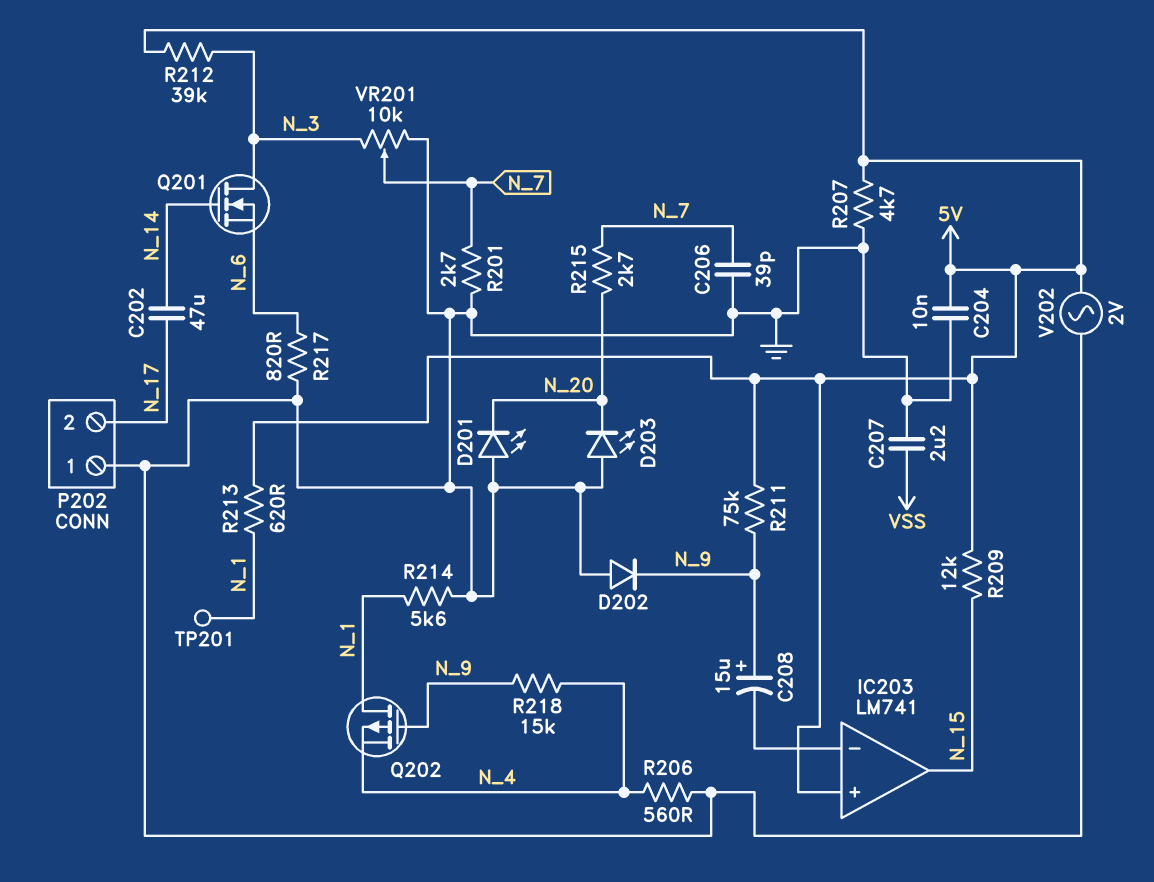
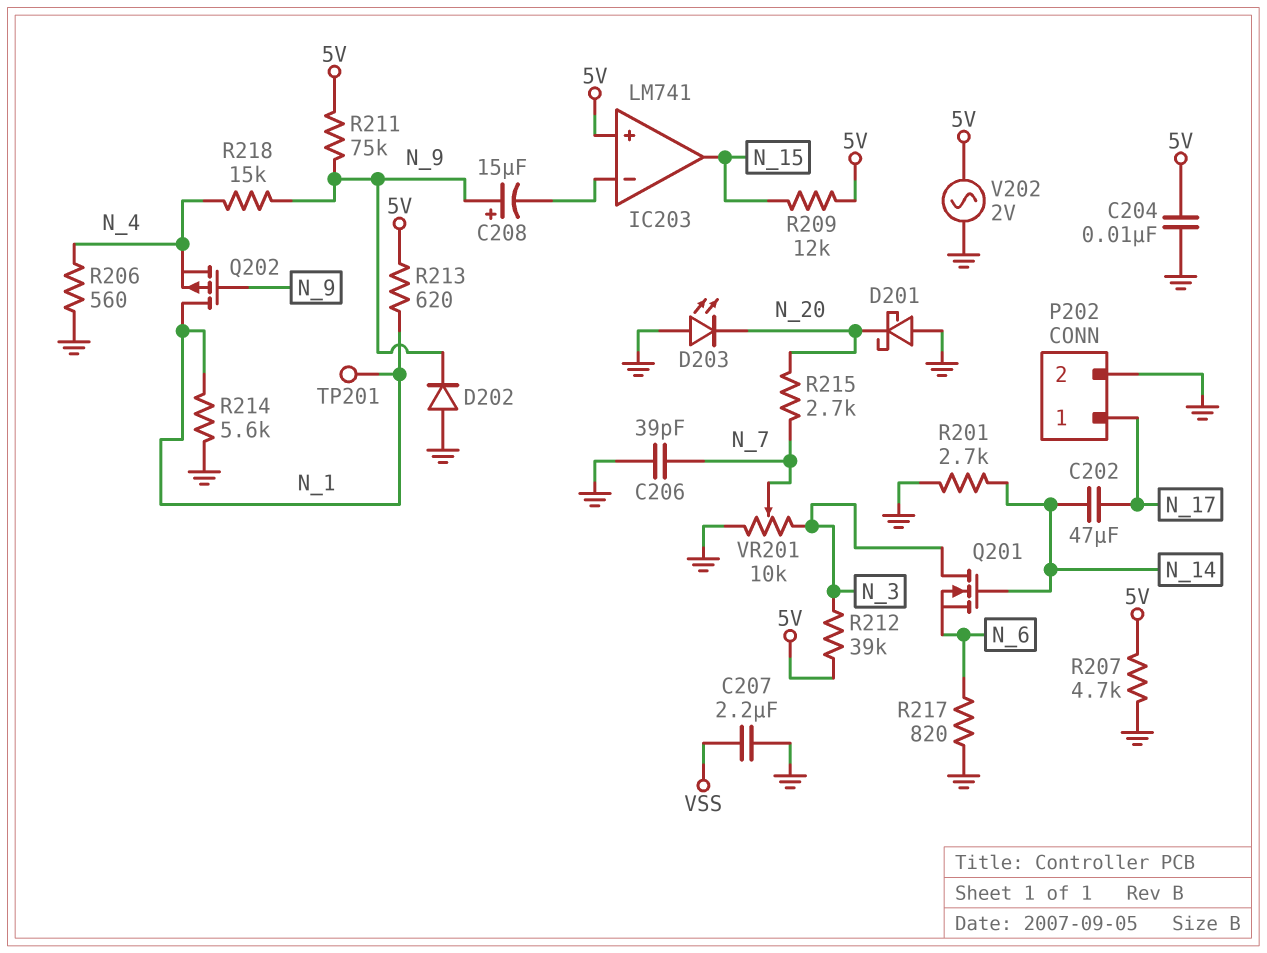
D201: LED (A GND, K N_20) -> schottky (A GND, K N_20)
P202 pin 1: GND -> N_17
P202 pin 2: N_17 -> GND
R201: 2.7k (GND, N_7) -> 2.7k (GND, N_14)

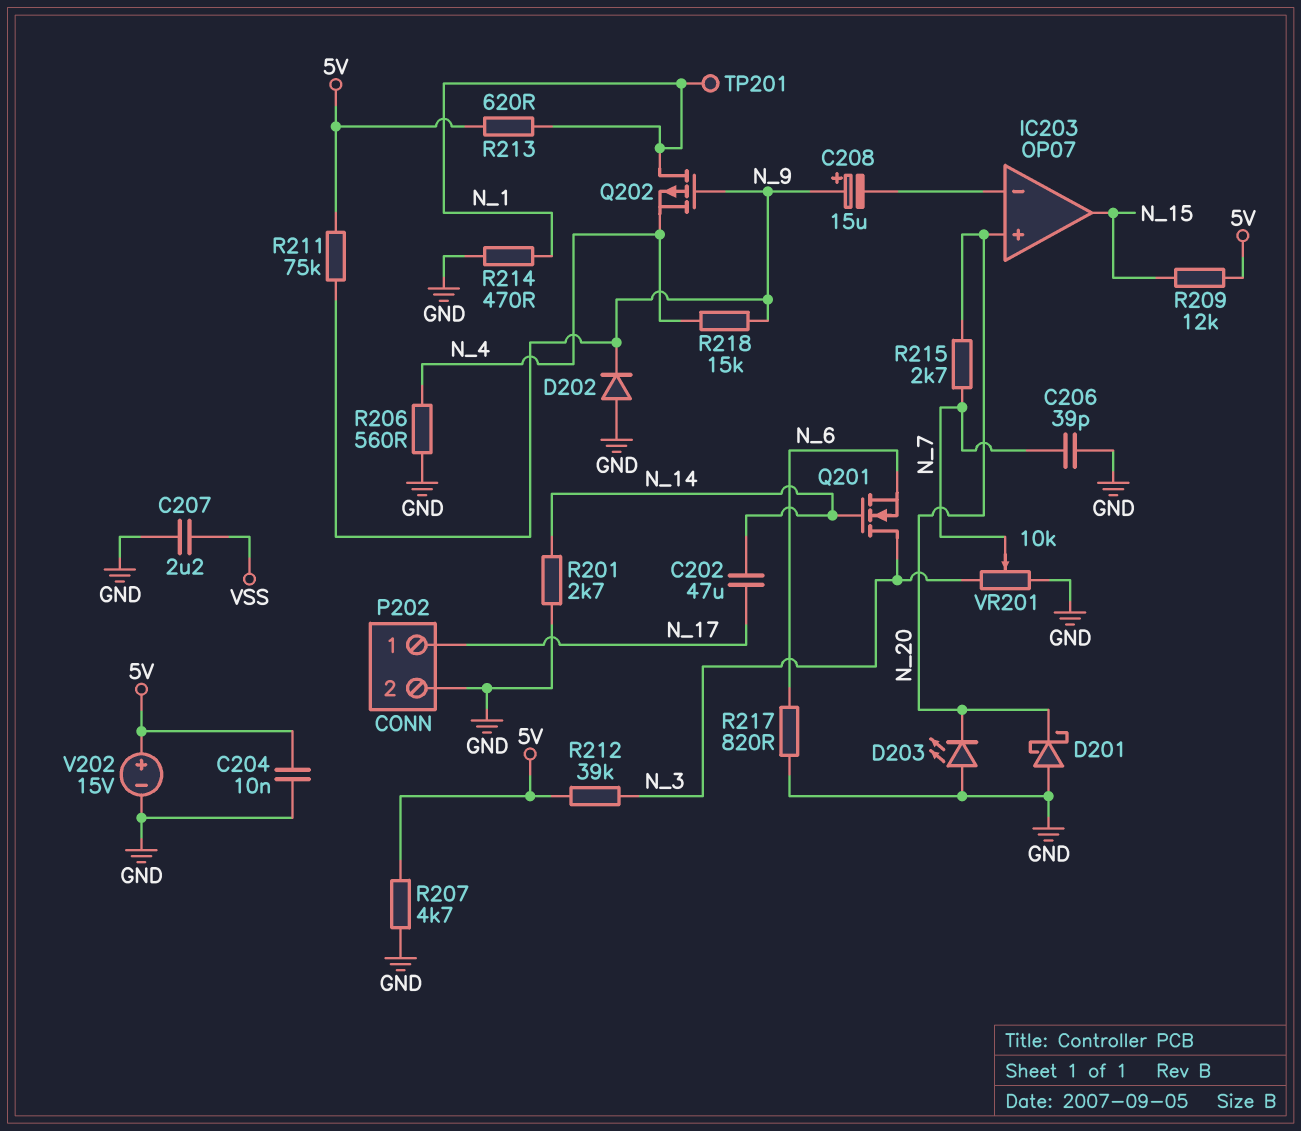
IC203: LM741 -> OP07
IC203 pin in+: 5V -> N_20
R214: 5.6k (GND, N_1) -> 470 (GND, N_1)
V202: AC 2V (5V, GND) -> 15V (plus 5V, minus GND)

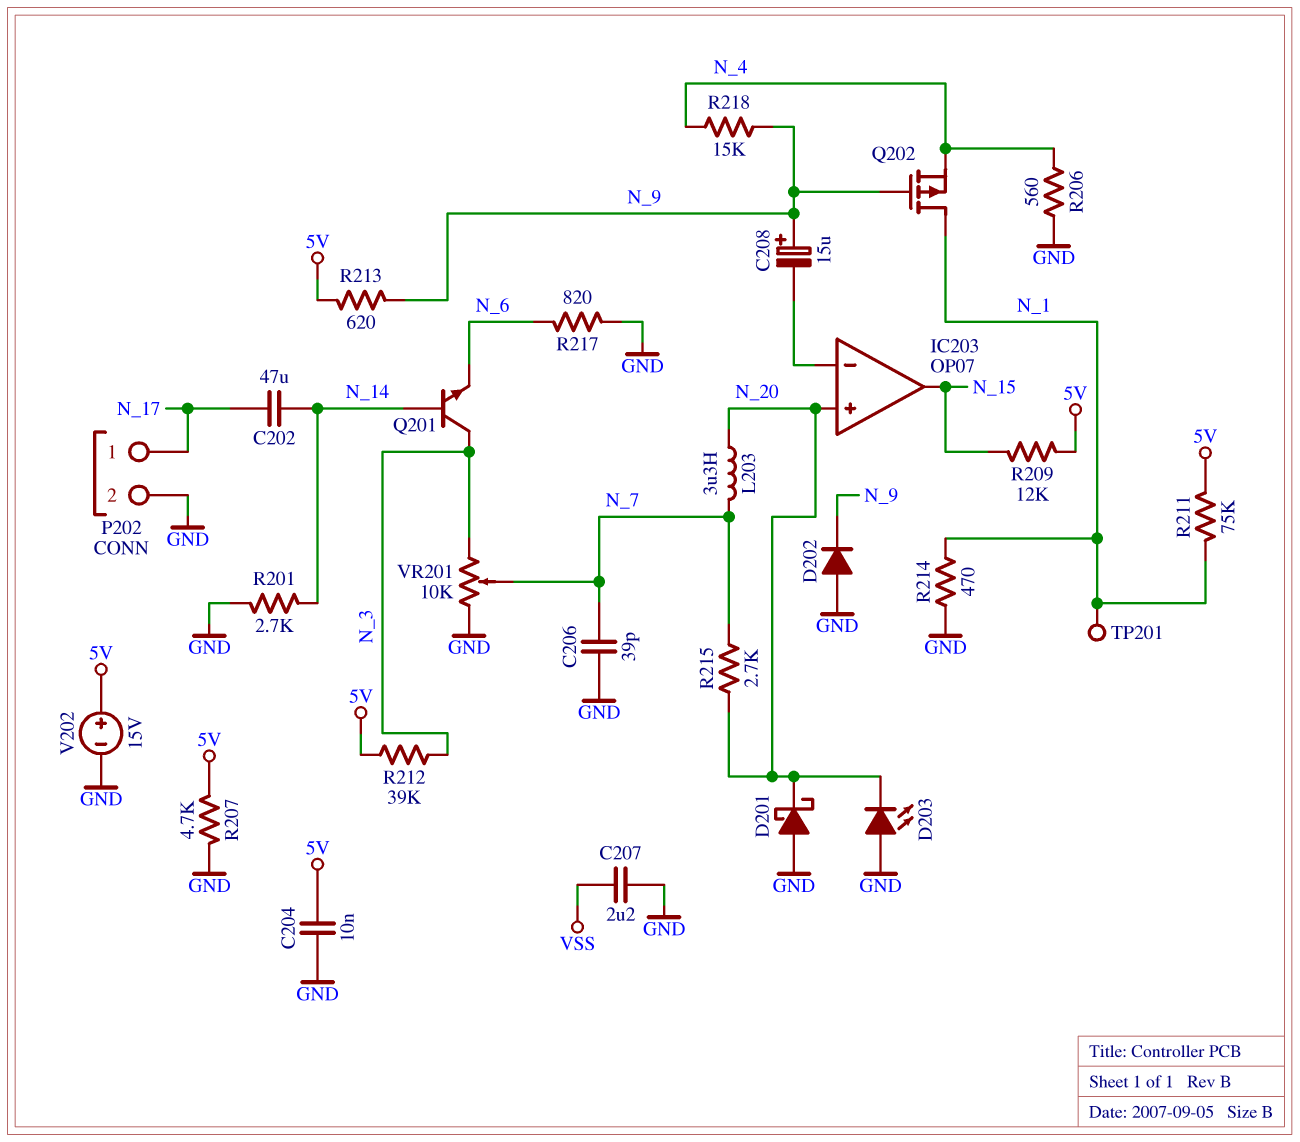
L203: none -> 3.3uH (N_7, N_20)
Q201: NMOS (G N_14, D N_3, S N_6) -> NPN (B N_14, C N_3, E N_6)
R211: 75k (5V, N_9) -> 75k (5V, N_1)
R213: 620 (5V, N_1) -> 620 (5V, N_9)

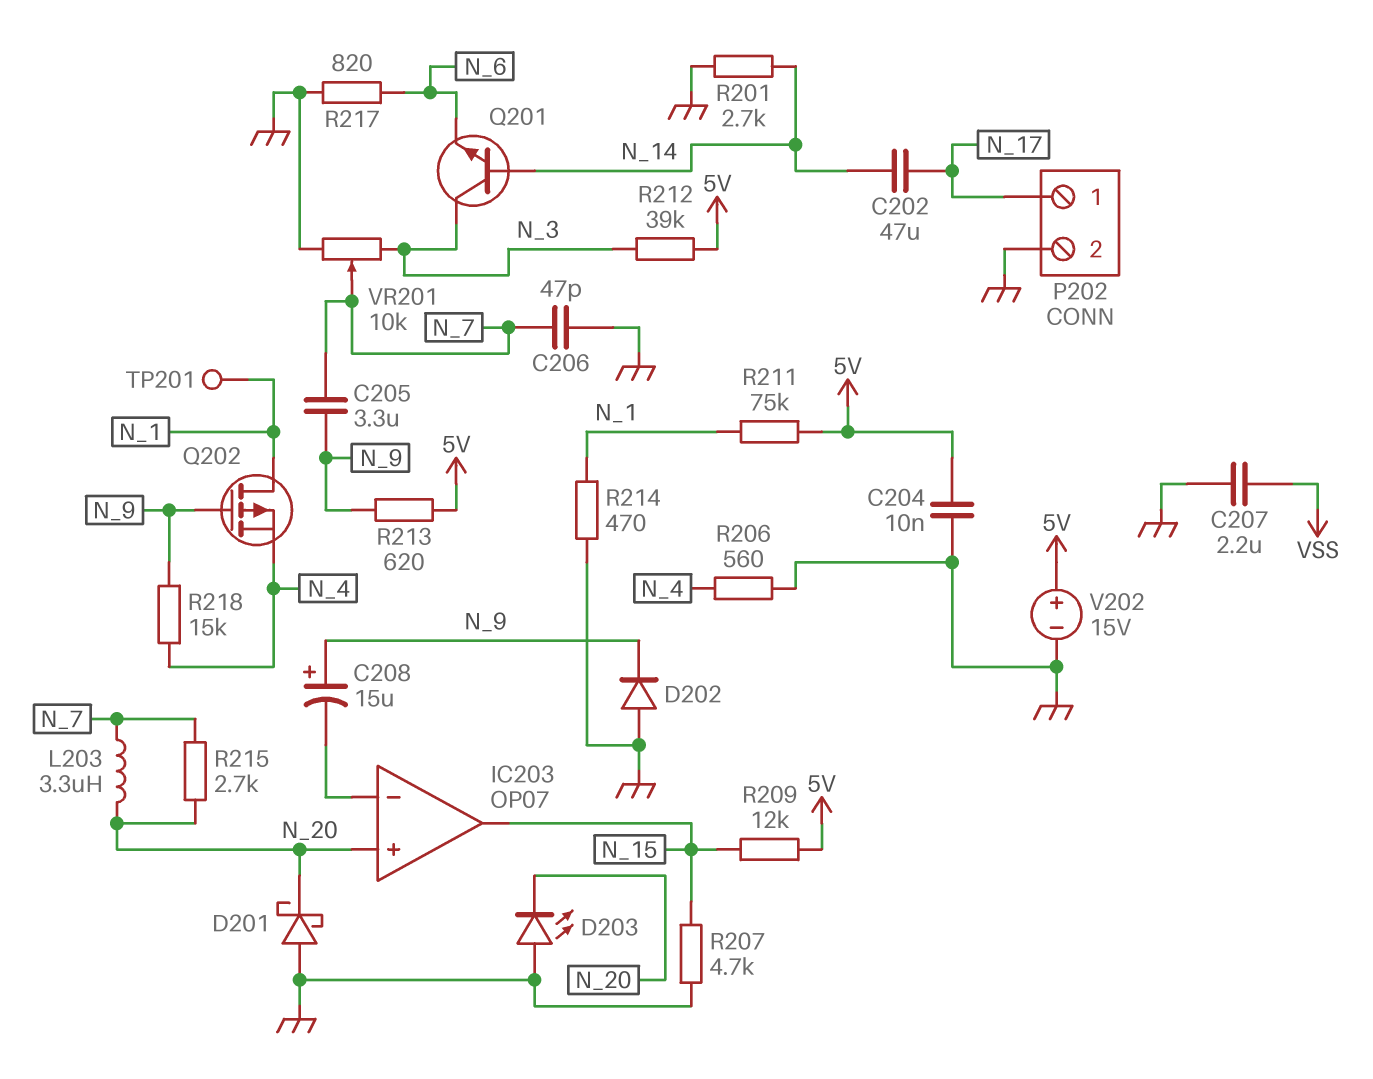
C205: none -> 3.3uF (N_7, N_9)
C206: 39pF (GND, N_7) -> 47pF (GND, N_7)
R207: 4.7k (5V, GND) -> 4.7k (GND, N_15)

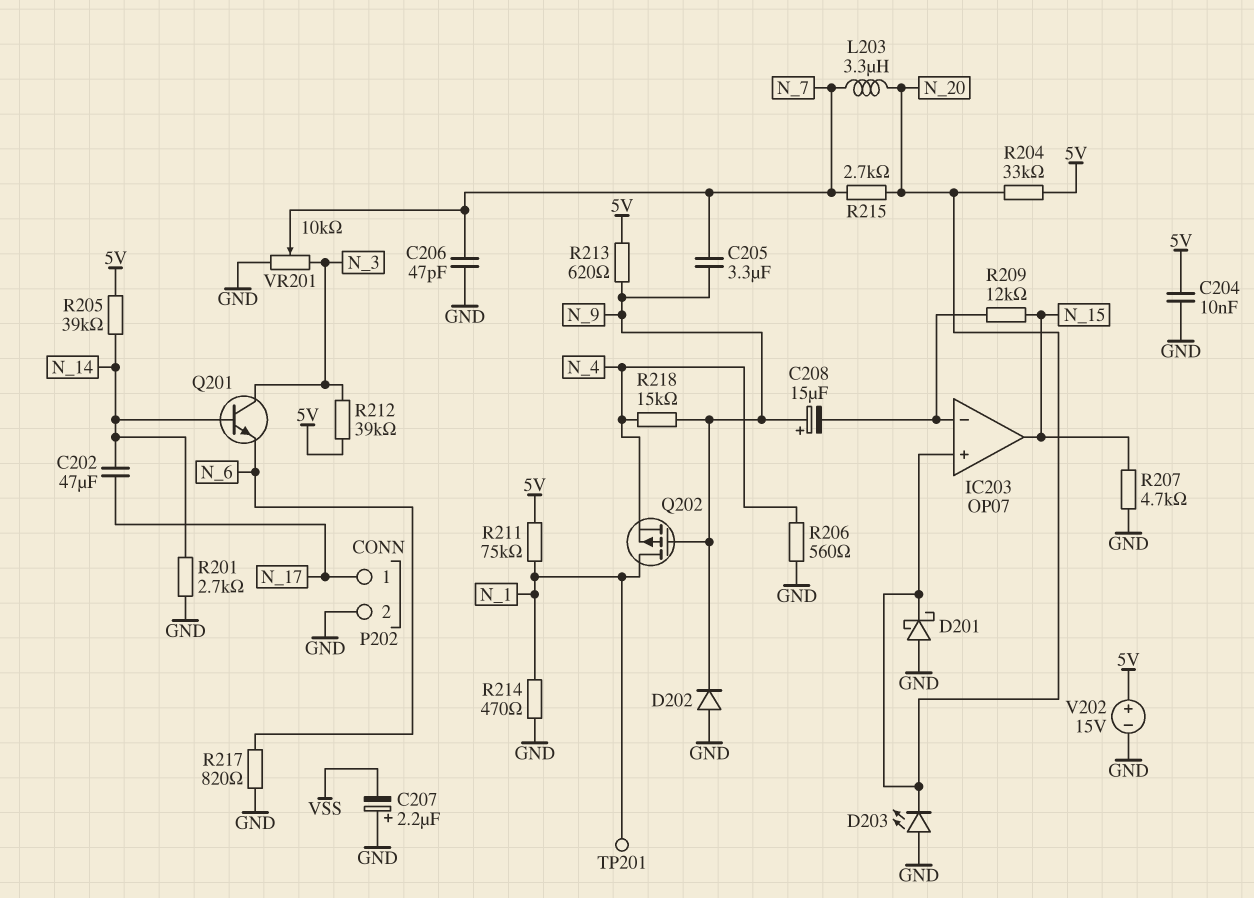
C207: 2.2uF (GND, VSS) -> 2.2uF (plus GND, minus VSS)
R204: none -> 33k (5V, N_20)
R205: none -> 39k (5V, N_14)
R209: 12k (5V, N_15) -> 12k (IC203/in-, N_15)

